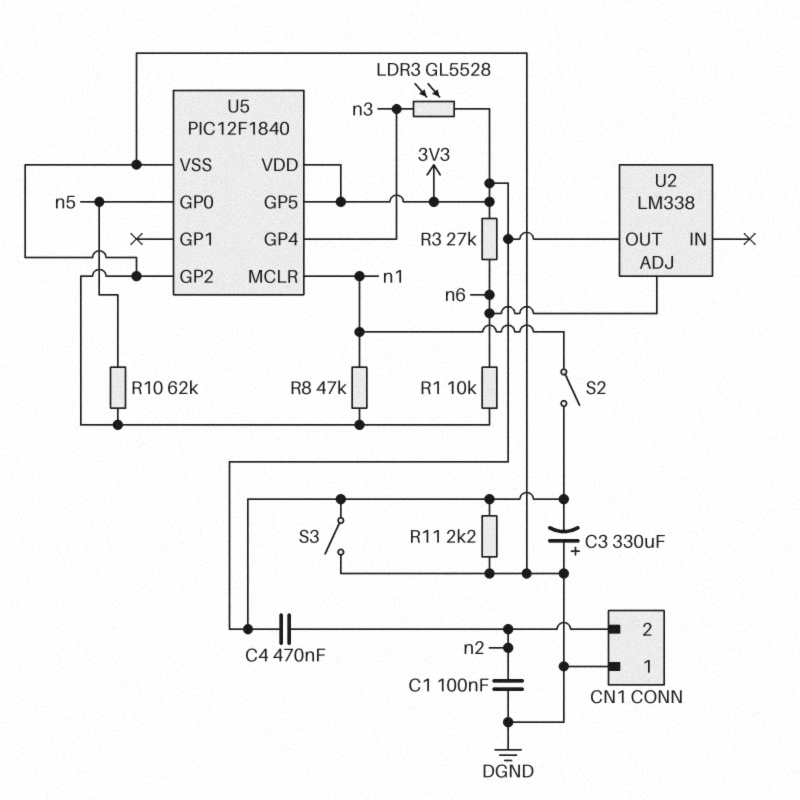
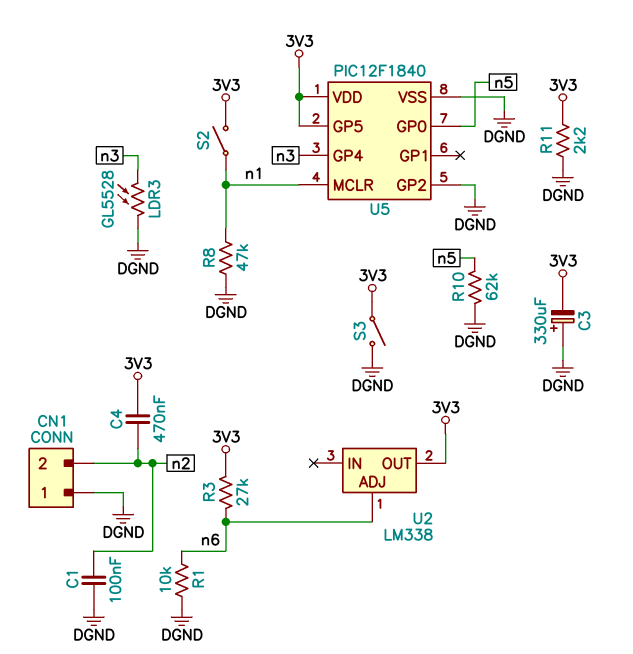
LDR3: GL5528 (3V3, n3) -> GL5528 (DGND, n3)

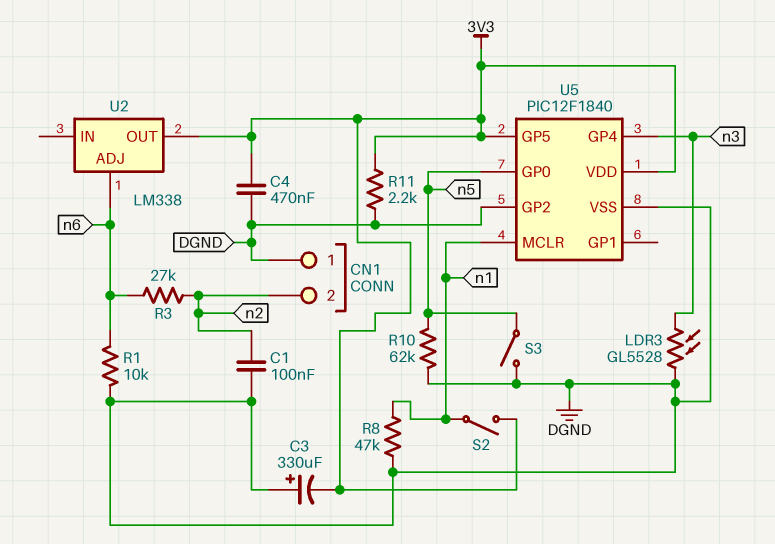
C4: 470nF (3V3, n2) -> 470nF (3V3, DGND)
R3: 27k (3V3, n6) -> 27k (n2, n6)
S3: switch (3V3, DGND) -> switch (DGND, n5)

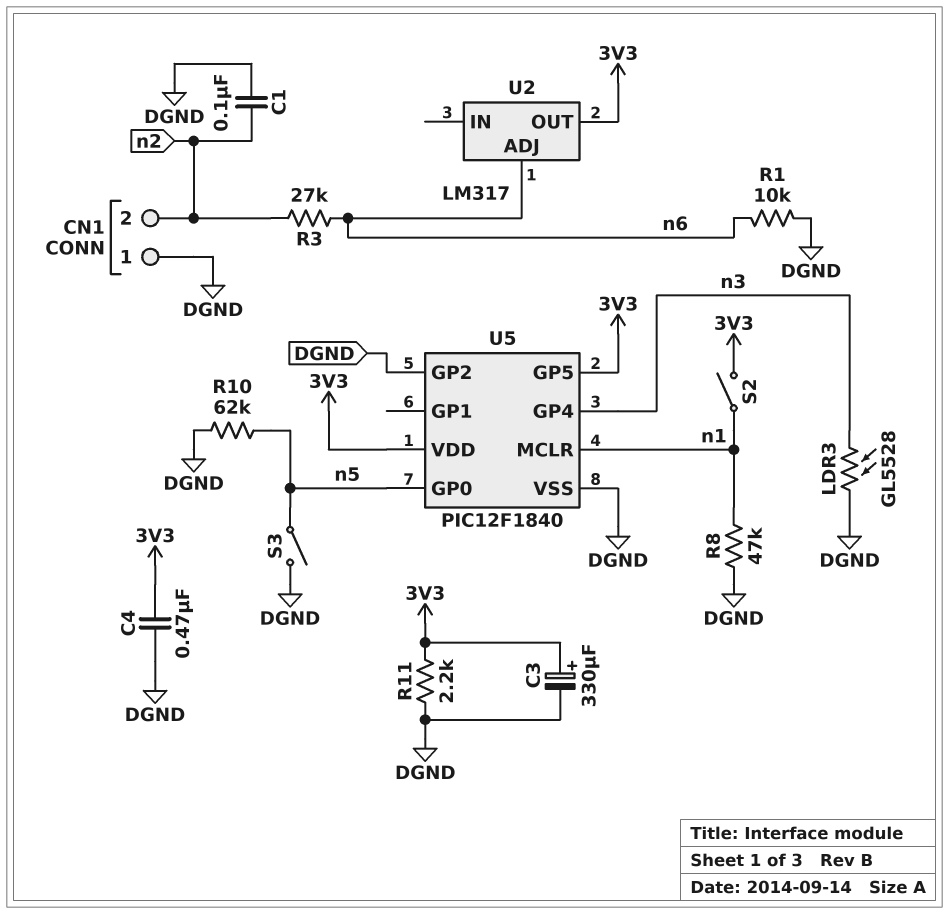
C3: 330uF (plus DGND, minus 3V3) -> 330uF (plus 3V3, minus DGND)
U2: LM338 -> LM317

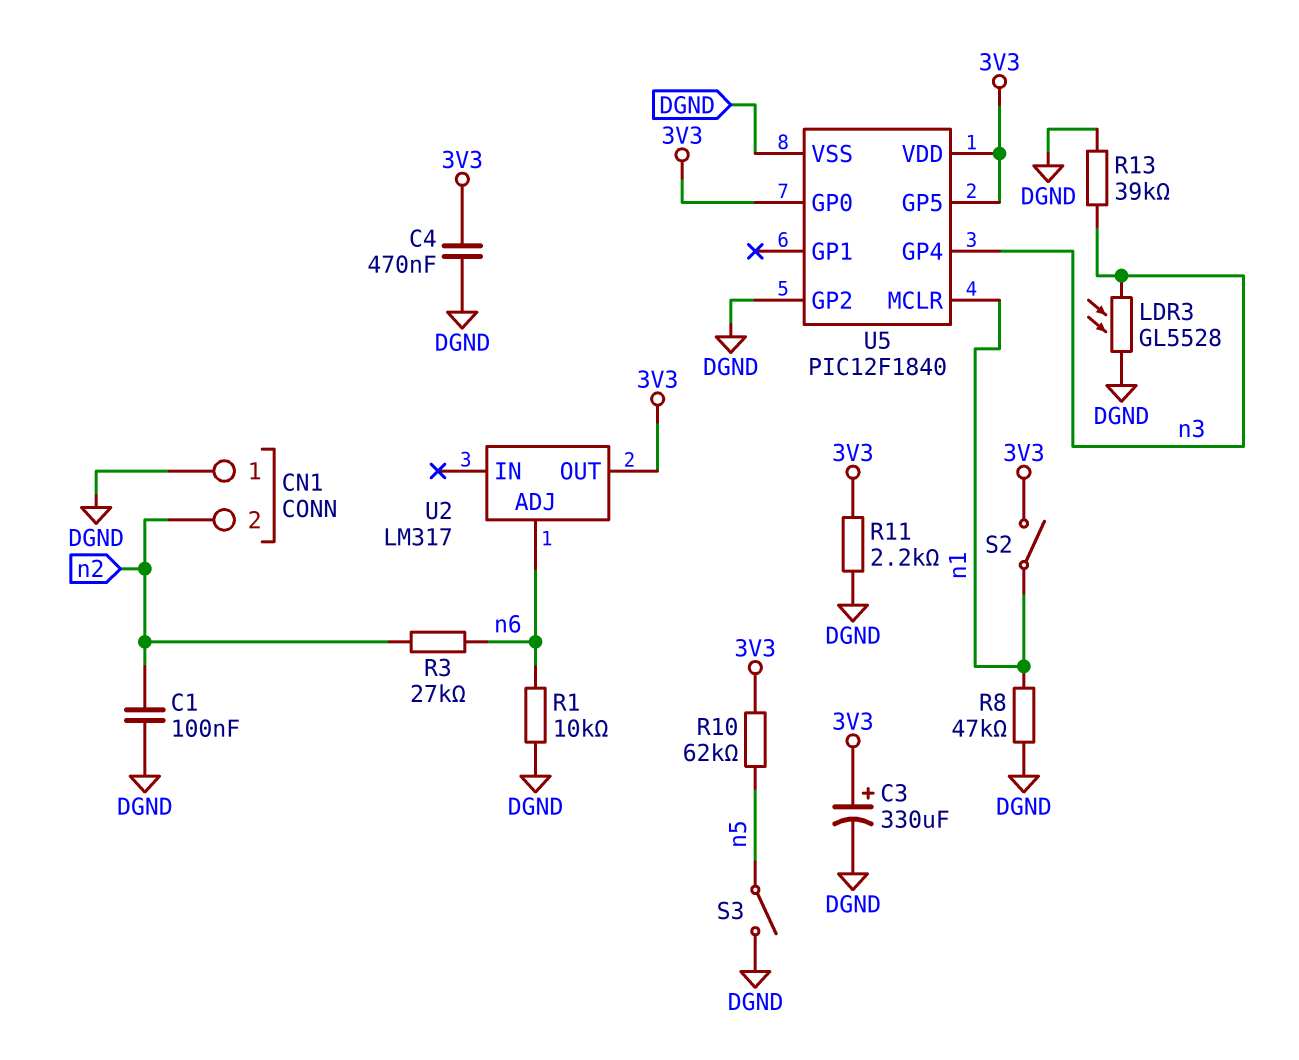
R10: 62k (DGND, n5) -> 62k (3V3, n5)
R13: none -> 39k (DGND, n3)
U5 pin GP0: n5 -> 3V3

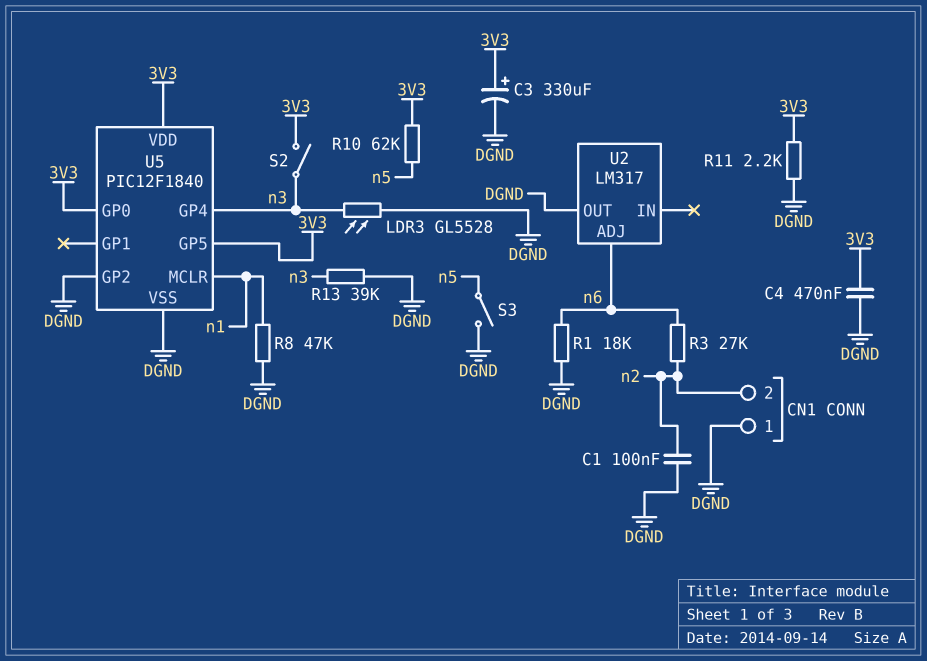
R1: 10k (DGND, n6) -> 18k (DGND, n6)
S2: switch (3V3, n1) -> switch (3V3, n3)
U2 pin OUT: 3V3 -> DGND

